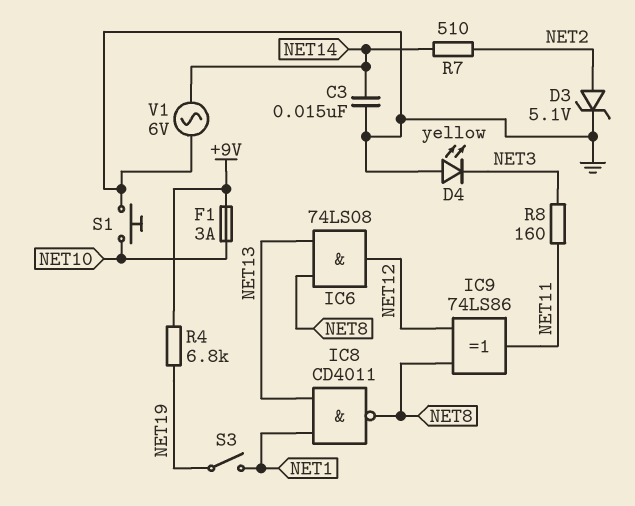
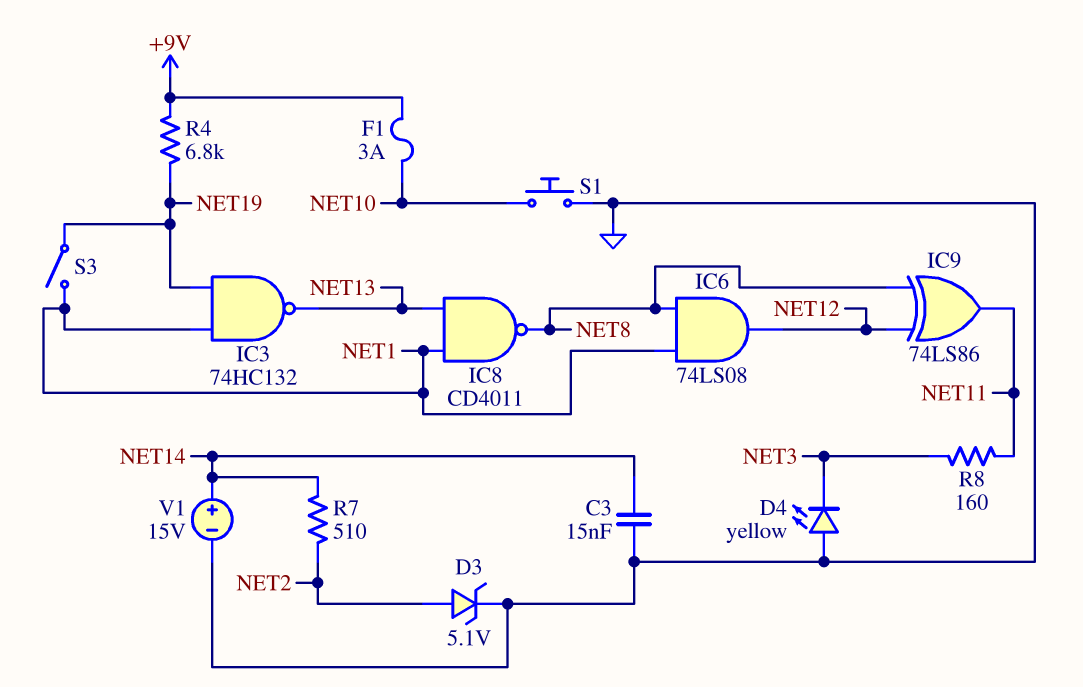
IC3: none -> NAND 74HC132 (in NET1, in NET19, out NET13)
IC6: AND 74LS08 (in NET8, in NET13, out NET12) -> AND 74LS08 (in NET1, in NET8, out NET12)
V1: AC 6V (GND, NET14) -> 15V (plus NET14, minus GND)

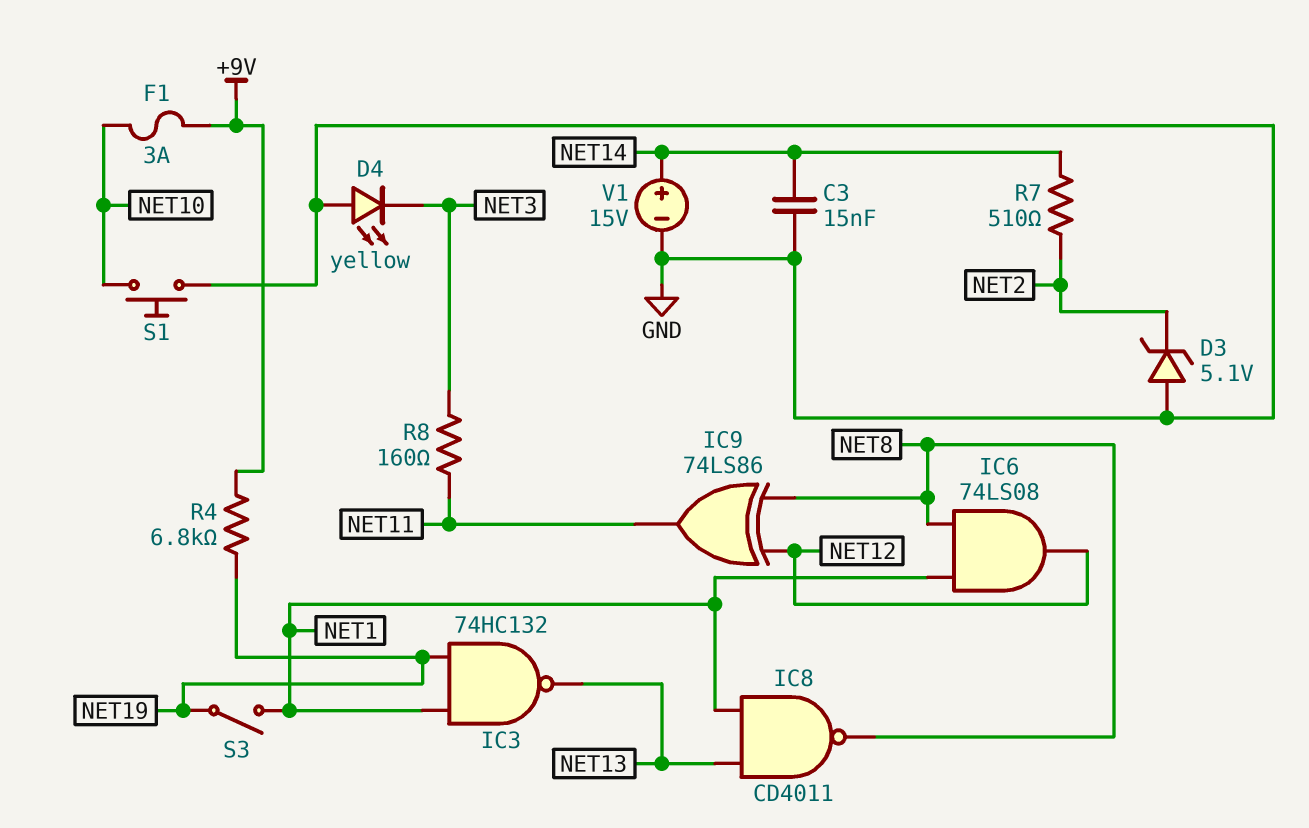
D3: zener 5.1V (A NET2, K GND) -> zener 5.1V (A GND, K NET2)

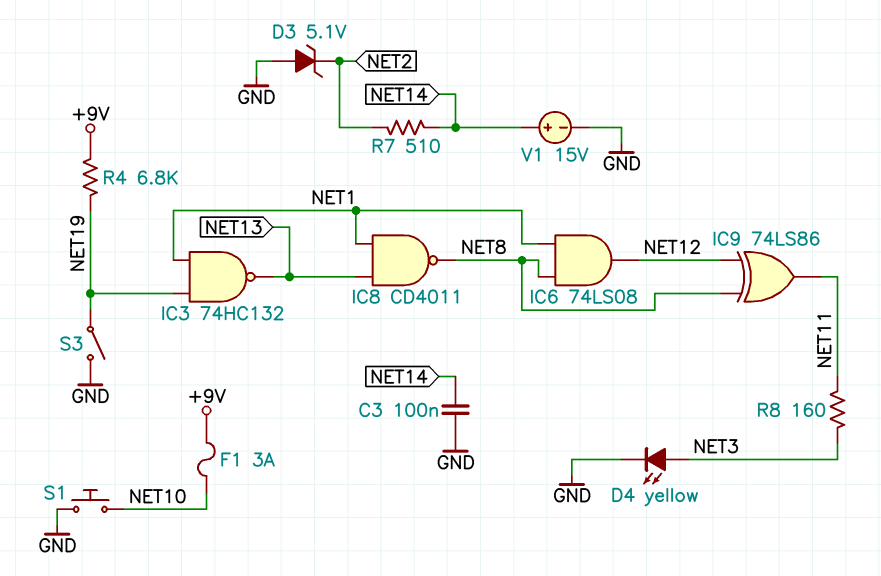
C3: 15nF (GND, NET14) -> 100nF (GND, NET14)
D4: LED yellow (A GND, K NET3) -> LED yellow (A NET3, K GND)
S3: switch (NET1, NET19) -> switch (GND, NET19)

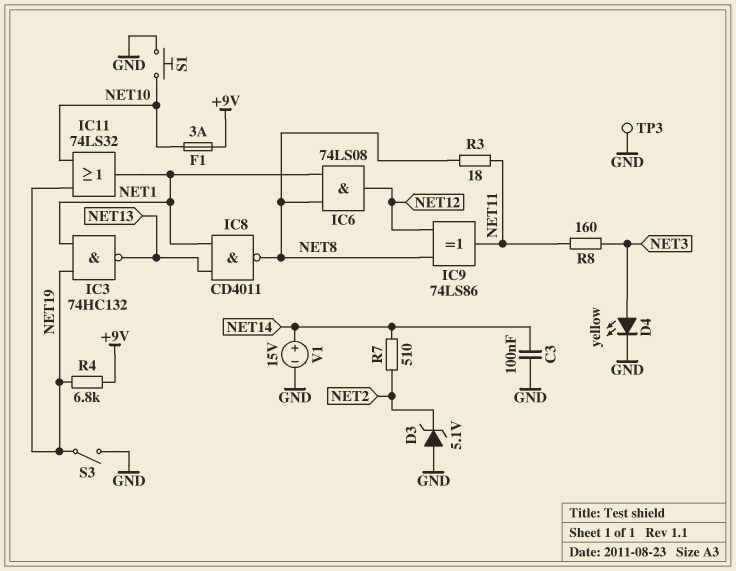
IC11: none -> OR 74LS32 (in NET10, in NET19, out NET1)
R3: none -> 18 (NET8, NET11)
TP3: none -> test point (GND)

